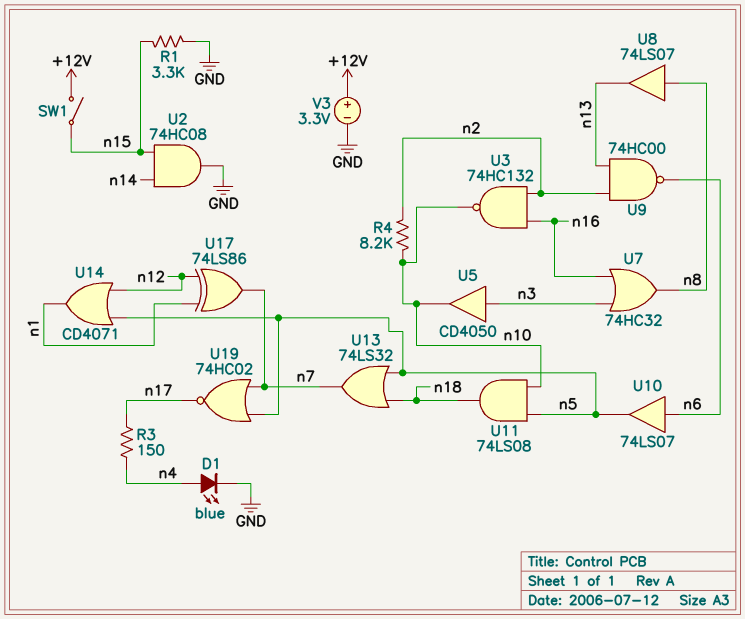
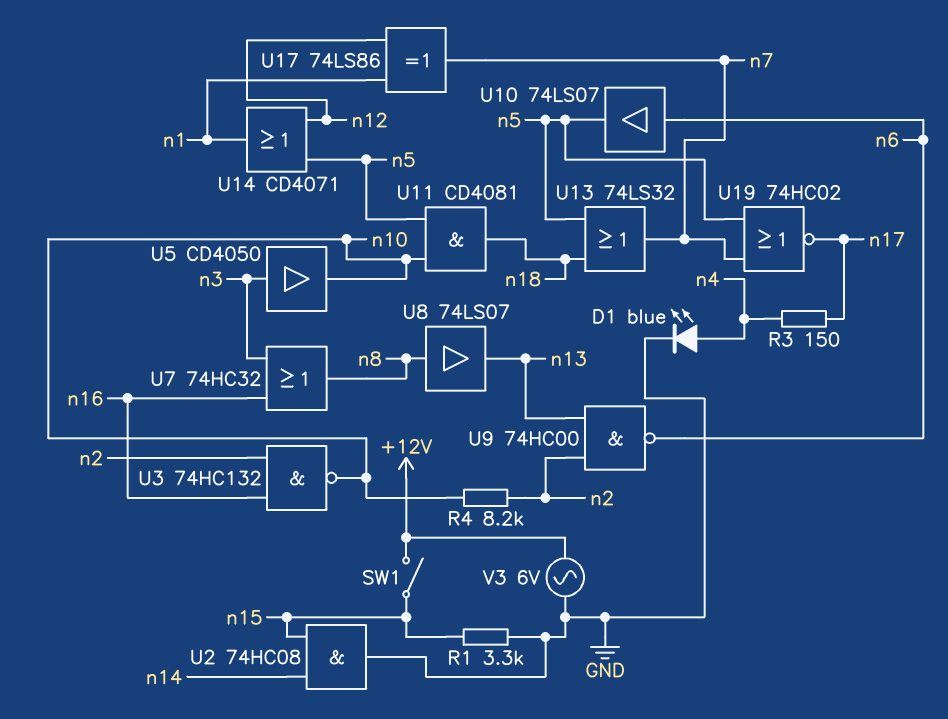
U11: AND 74LS08 (in n5, in n10, out n18) -> AND CD4081 (in n5, in n10, out n18)
V3: 3.3V (plus +12V, minus GND) -> AC 6V (+12V, GND)

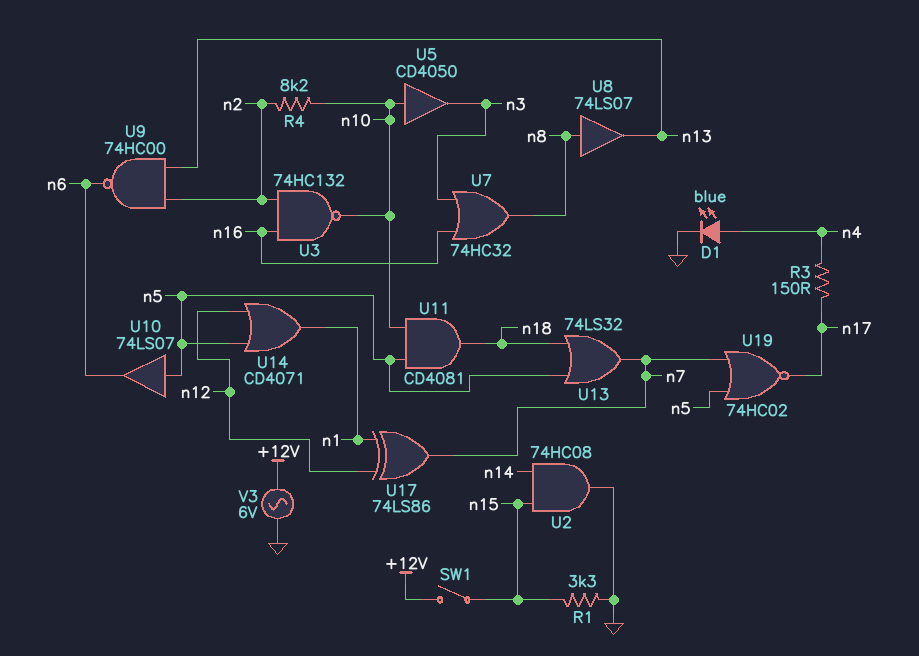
U5: buffer CD4050 (in n3, out n10) -> buffer CD4050 (in n10, out n3)
U10: buffer 74LS07 (in n6, out n5) -> buffer 74LS07 (in n5, out n6)

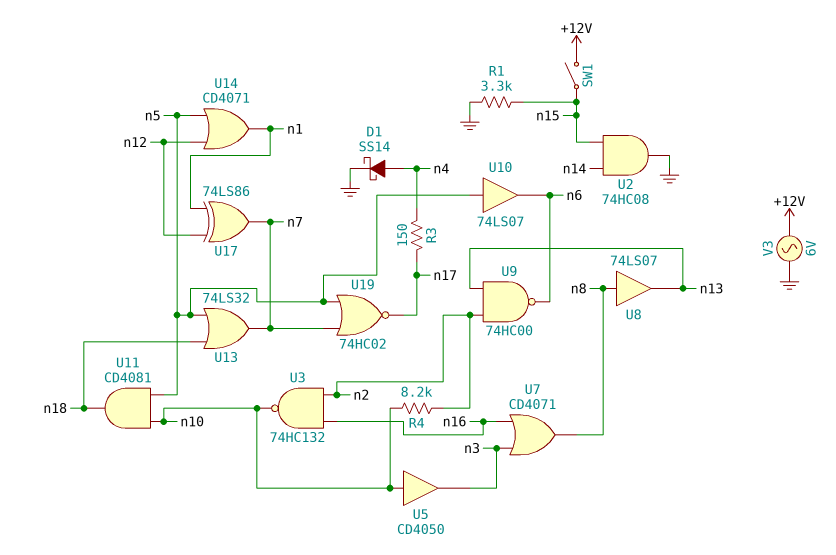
D1: LED blue (A n4, K GND) -> schottky SS14 (A n4, K GND)
U7: OR 74HC32 (in n3, in n16, out n8) -> OR CD4071 (in n3, in n16, out n8)

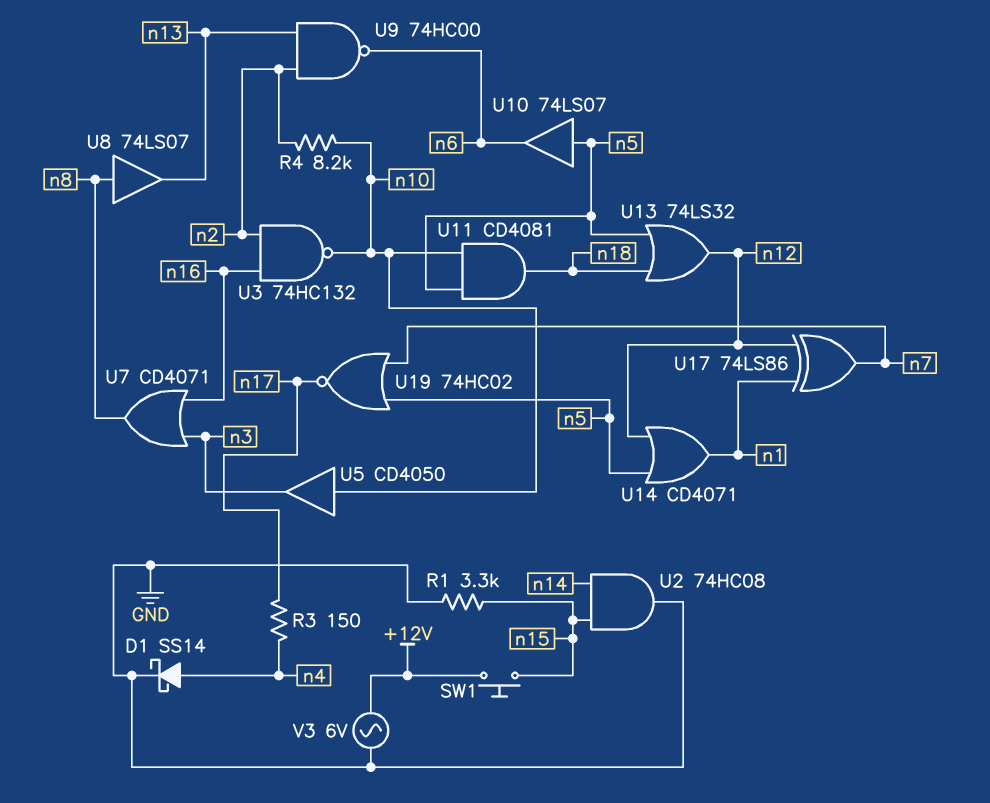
SW1: switch (+12V, n15) -> button (+12V, n15)
U13: OR 74LS32 (in n5, in n18, out n7) -> OR 74LS32 (in n5, in n18, out n12)

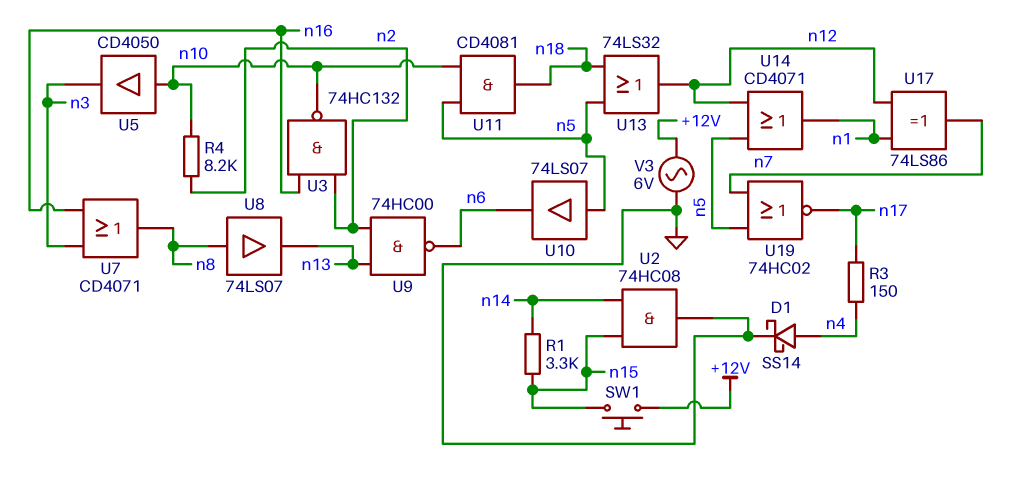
R1: 3.3k (GND, n15) -> 3.3k (n14, n15)

